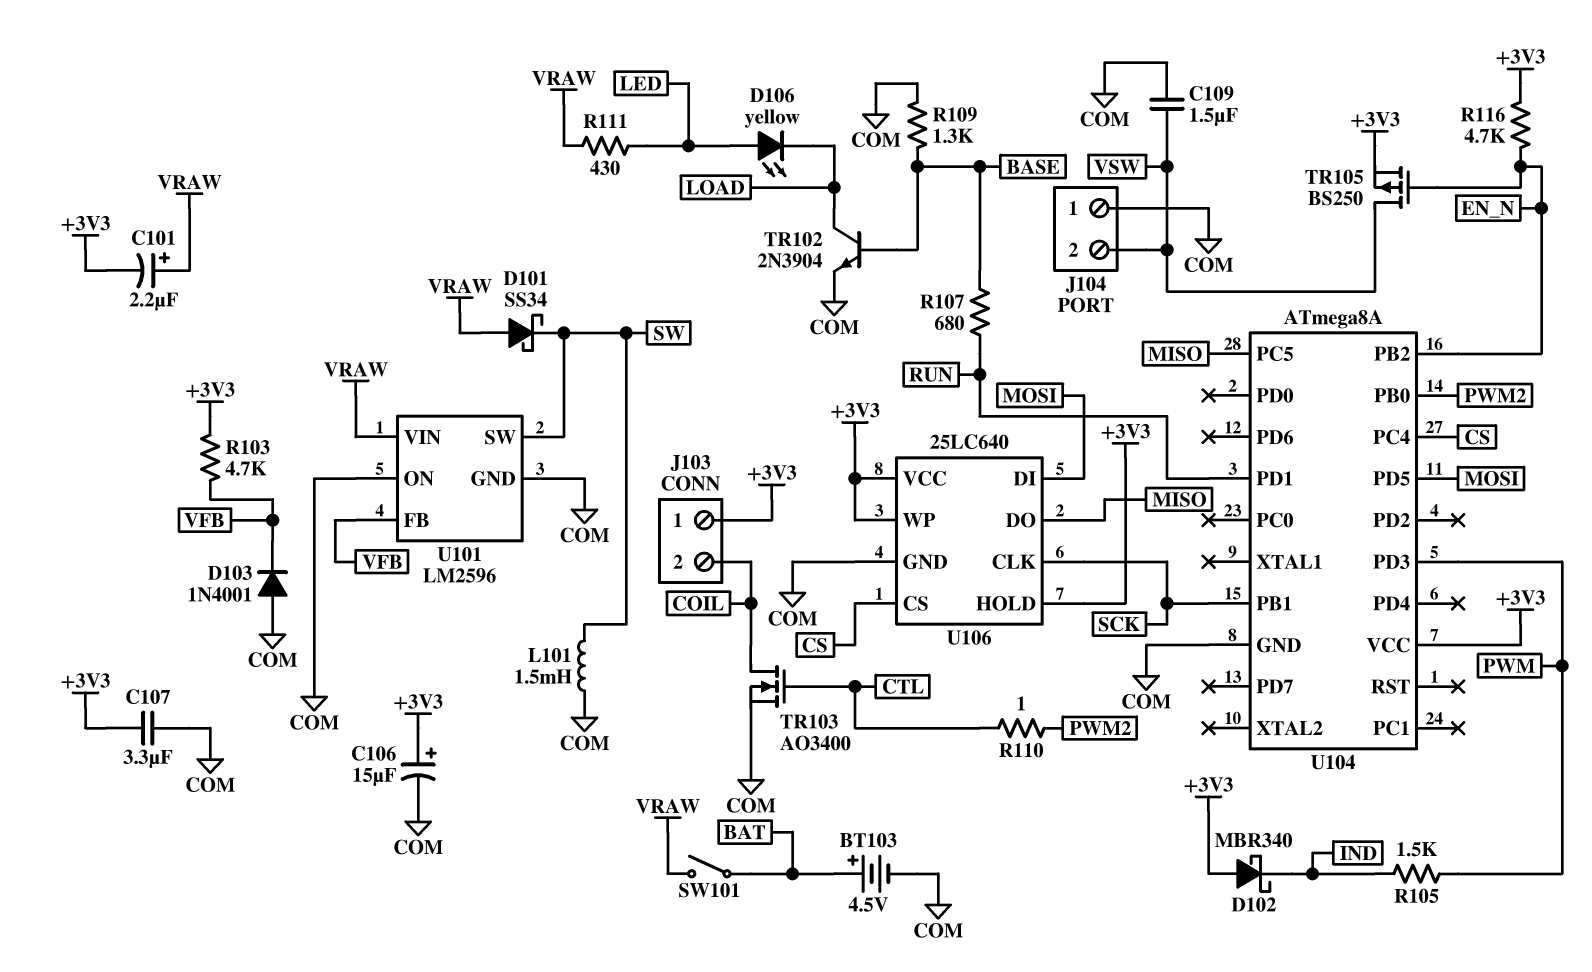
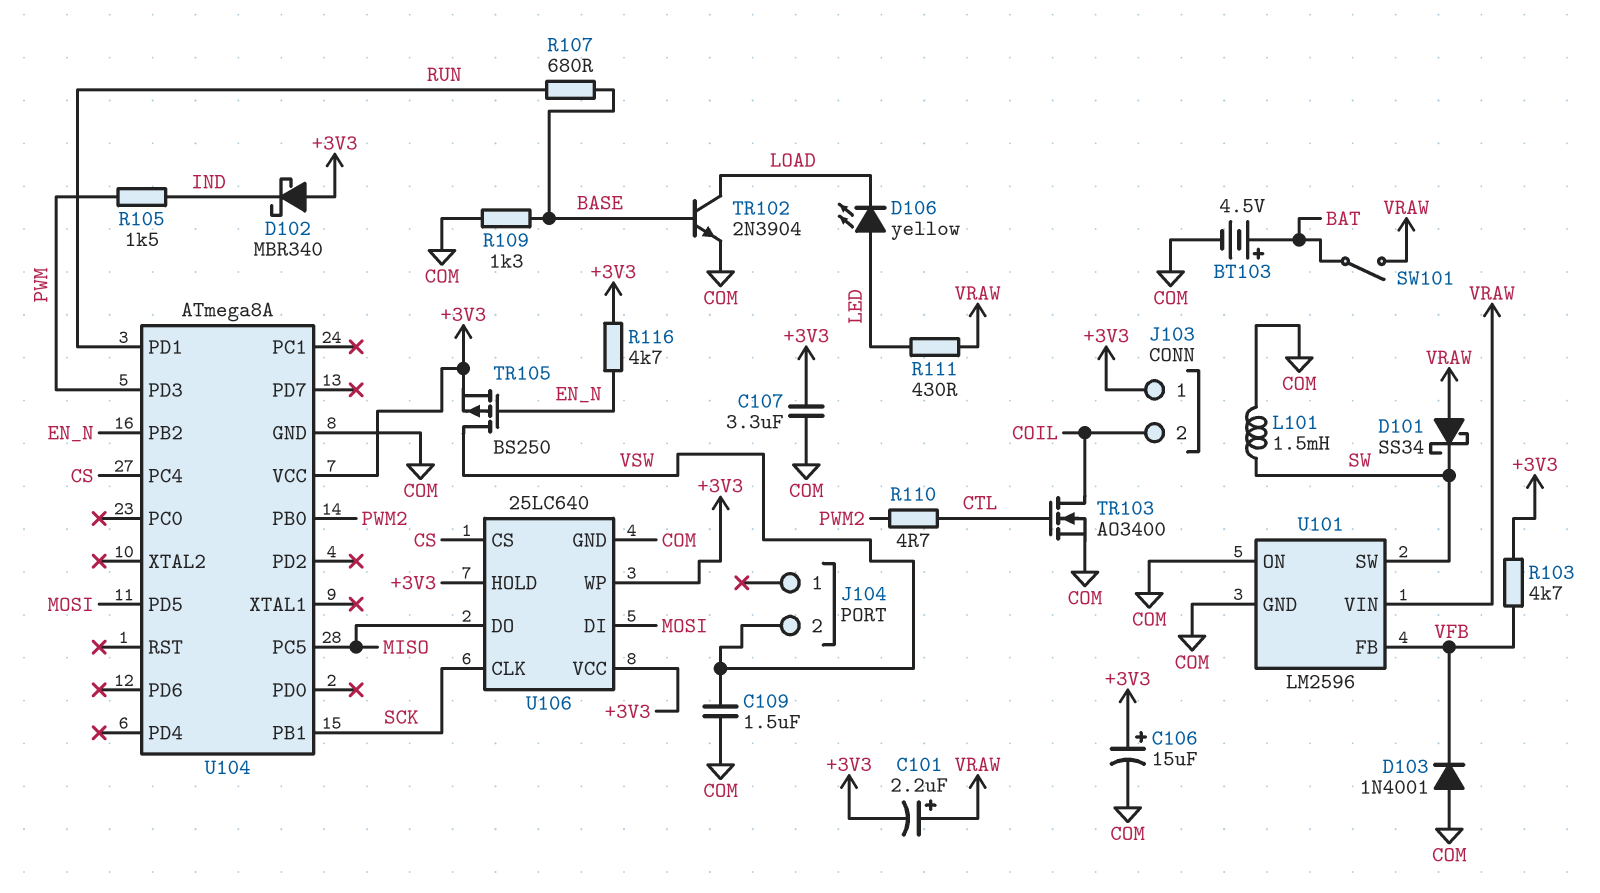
J104 pin 1: COM -> none
R110: 1 (CTL, PWM2) -> 4.7 (CTL, PWM2)

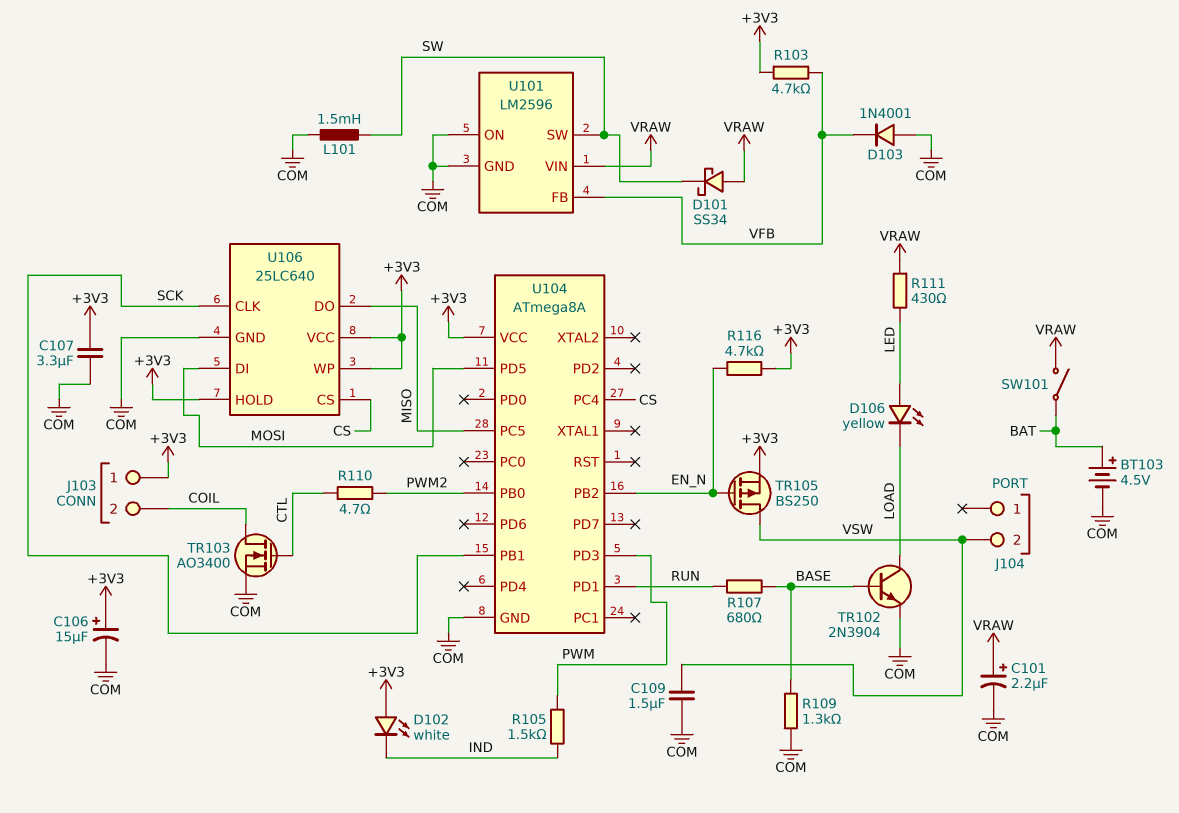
C101: 2.2uF (plus VRAW, minus +3V3) -> 2.2uF (plus VRAW, minus COM)
D102: schottky MBR340 (A +3V3, K IND) -> LED white (A +3V3, K IND)

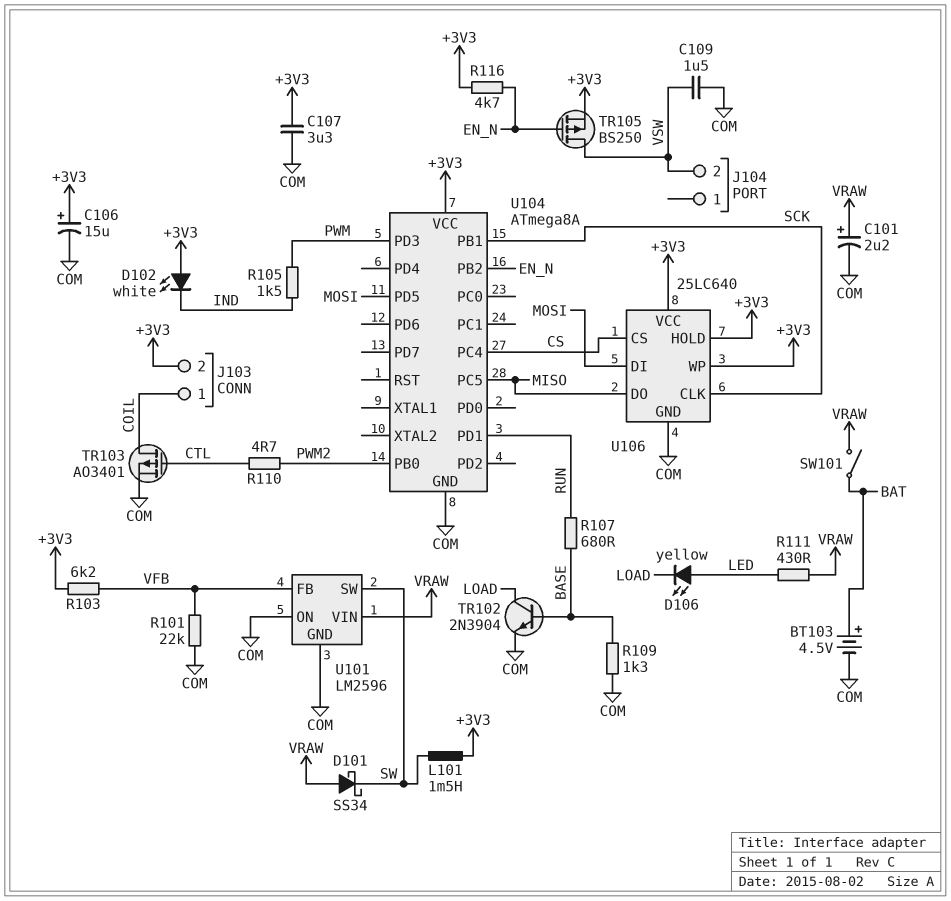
D103: diode 1N4001 (A COM, K VFB) -> none
J103 pin 1: +3V3 -> COIL
J103 pin 2: COIL -> +3V3
L101: 1.5mH (COM, SW) -> 1.5mH (+3V3, SW)
R101: none -> 22k (COM, VFB)
R103: 4.7k (+3V3, VFB) -> 6.2k (+3V3, VFB)
TR103: NMOS AO3400 (G CTL, D COIL, S COM) -> PMOS AO3401 (G CTL, D COIL, S COM)

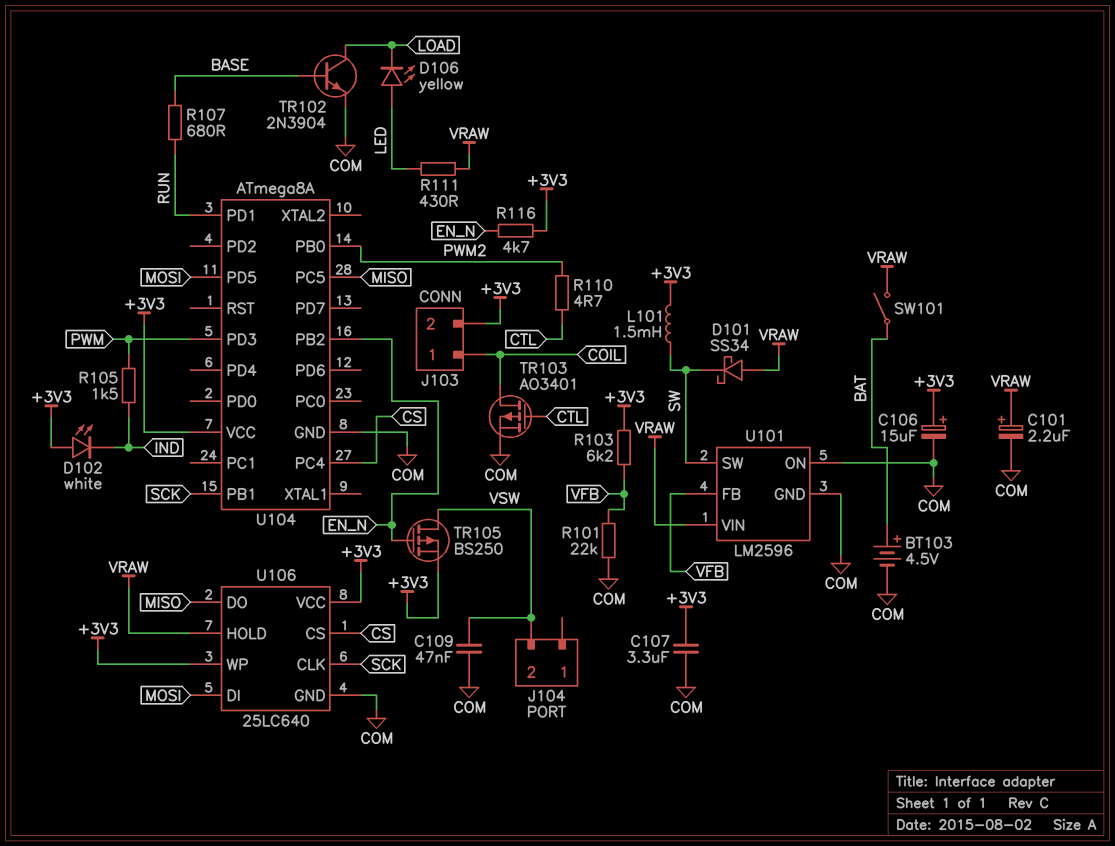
C109: 1.5uF (COM, VSW) -> 47nF (COM, VSW)
R109: 1.3k (BASE, COM) -> none
U106 pin HOLD: +3V3 -> VRAW

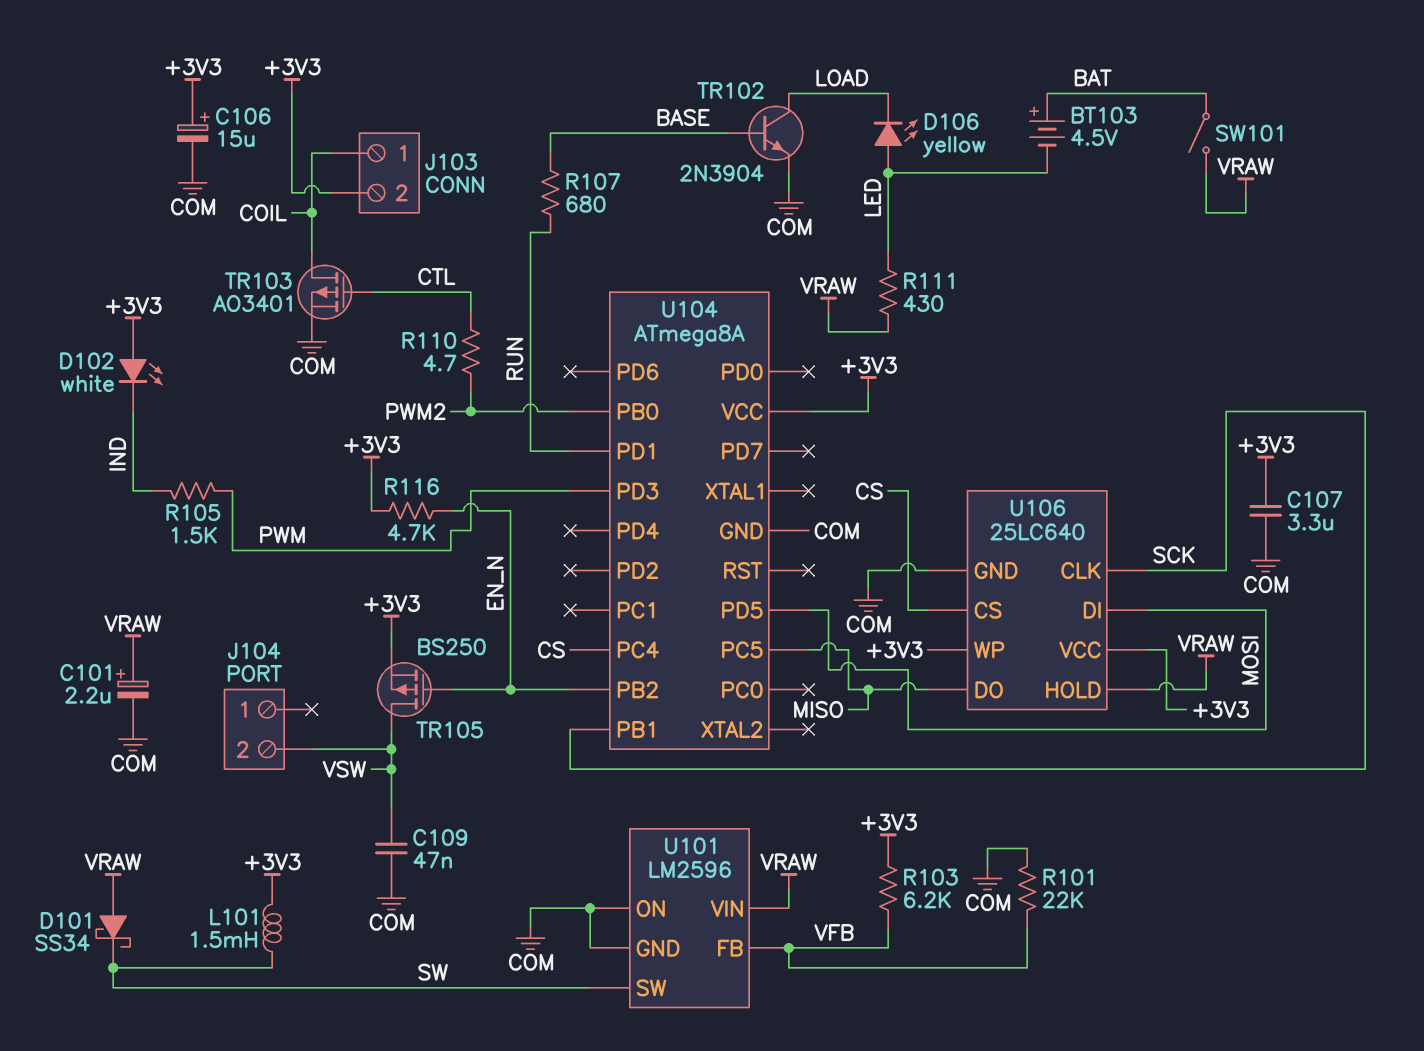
BT103: 4.5V (plus BAT, minus COM) -> 4.5V (plus BAT, minus LED)

